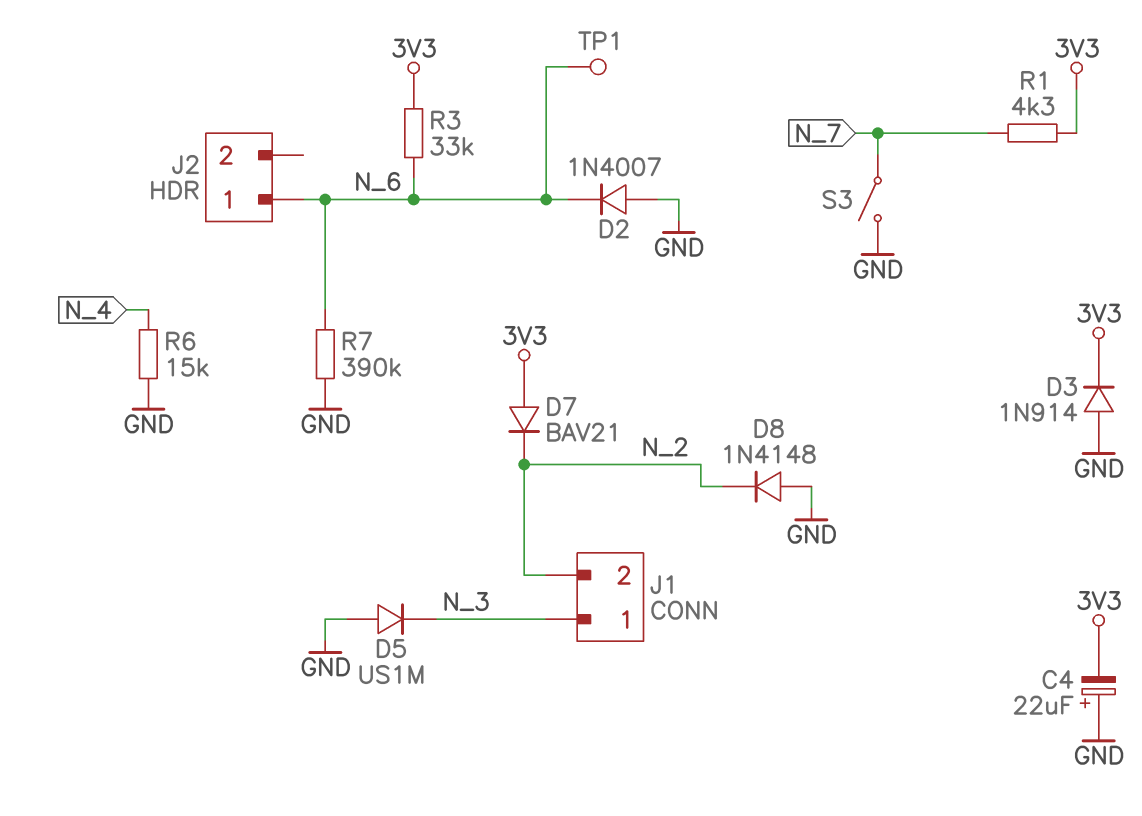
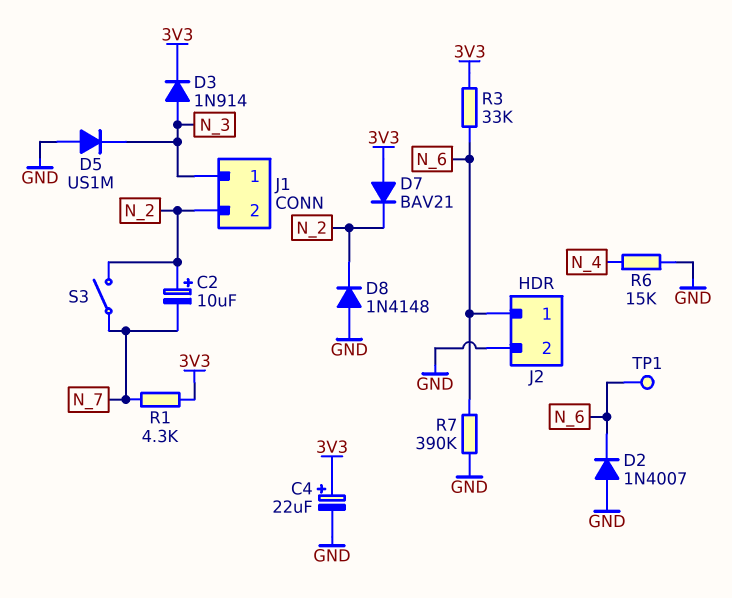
C2: none -> 10uF (plus N_2, minus N_7)
C4: 22uF (plus GND, minus 3V3) -> 22uF (plus 3V3, minus GND)
D3: diode 1N914 (A GND, K 3V3) -> diode 1N914 (A N_3, K 3V3)
J2 pin 2: none -> GND
S3: switch (GND, N_7) -> switch (N_2, N_7)

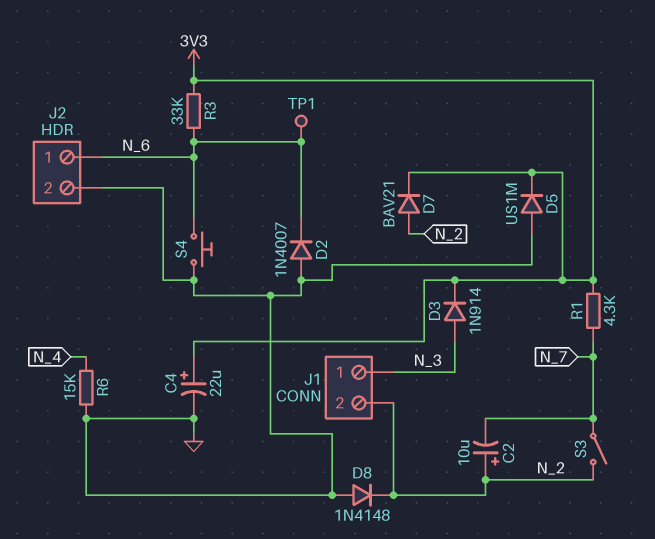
D5: diode US1M (A GND, K N_3) -> diode US1M (A GND, K 3V3)
D7: diode BAV21 (A 3V3, K N_2) -> diode BAV21 (A N_2, K 3V3)
R7: 390k (GND, N_6) -> none
S4: none -> button (GND, N_6)

